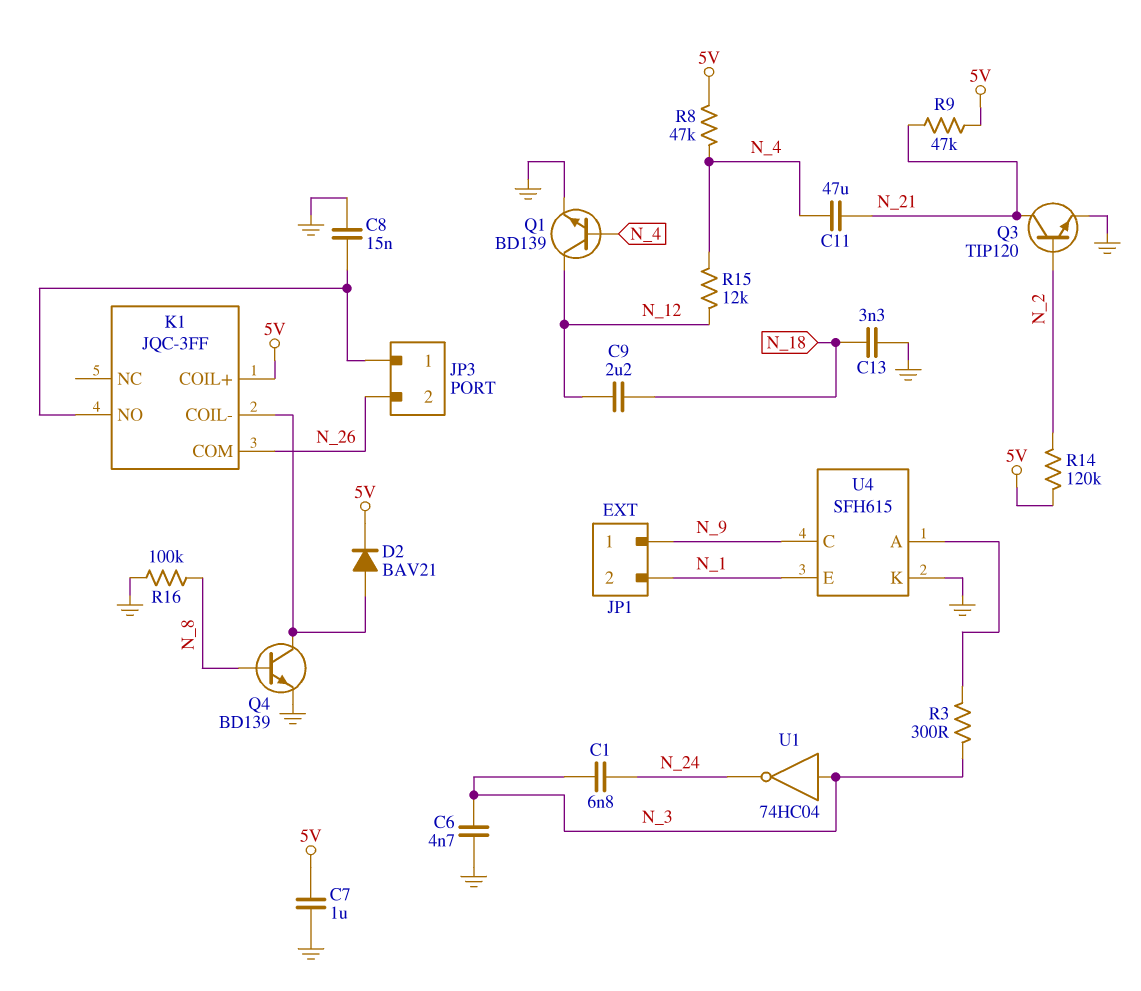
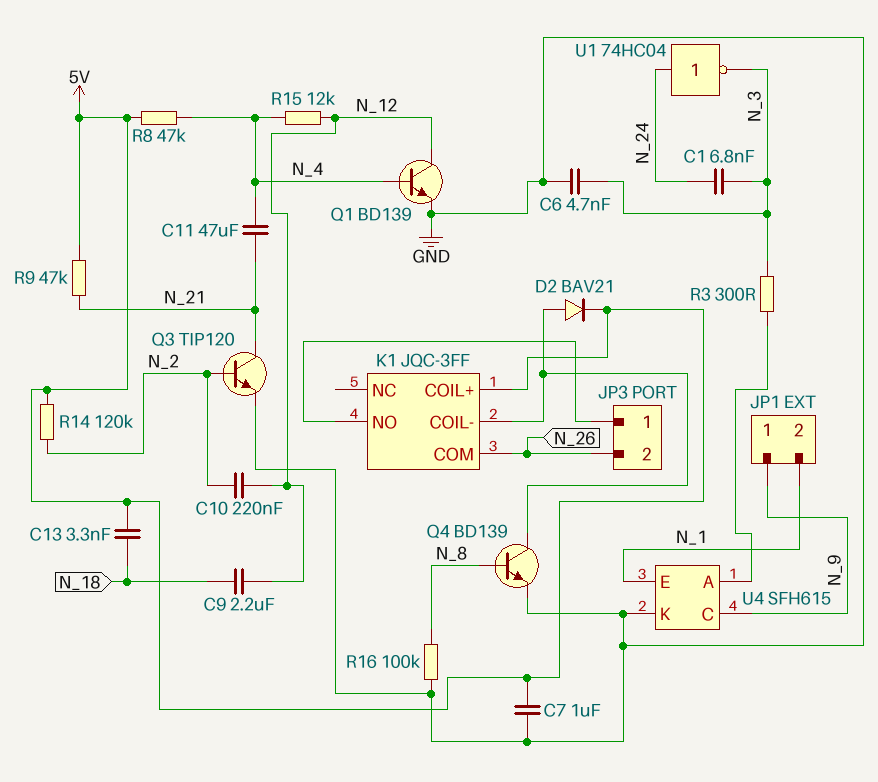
C8: 15nF (GND, JP3/1) -> none
C10: none -> 220nF (N_2, N_12)
C13: 3.3nF (GND, N_18) -> 3.3nF (5V, N_18)
U1: NOT 74HC04 (in N_3, out N_24) -> NOT 74HC04 (in N_24, out N_3)

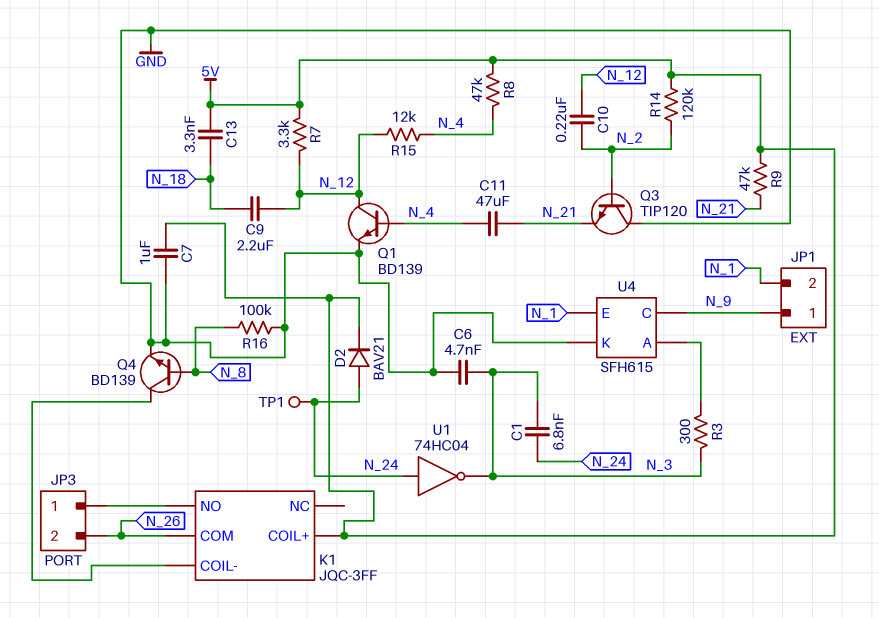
D2: diode BAV21 (A K1/COIL-, K 5V) -> diode BAV21 (A N_24, K 5V)
Q3: NPN TIP120 (B N_2, C N_21, E GND) -> NPN TIP120 (B N_2, C GND, E N_21)
R7: none -> 3.3k (5V, N_12)
TP1: none -> test point (N_24)

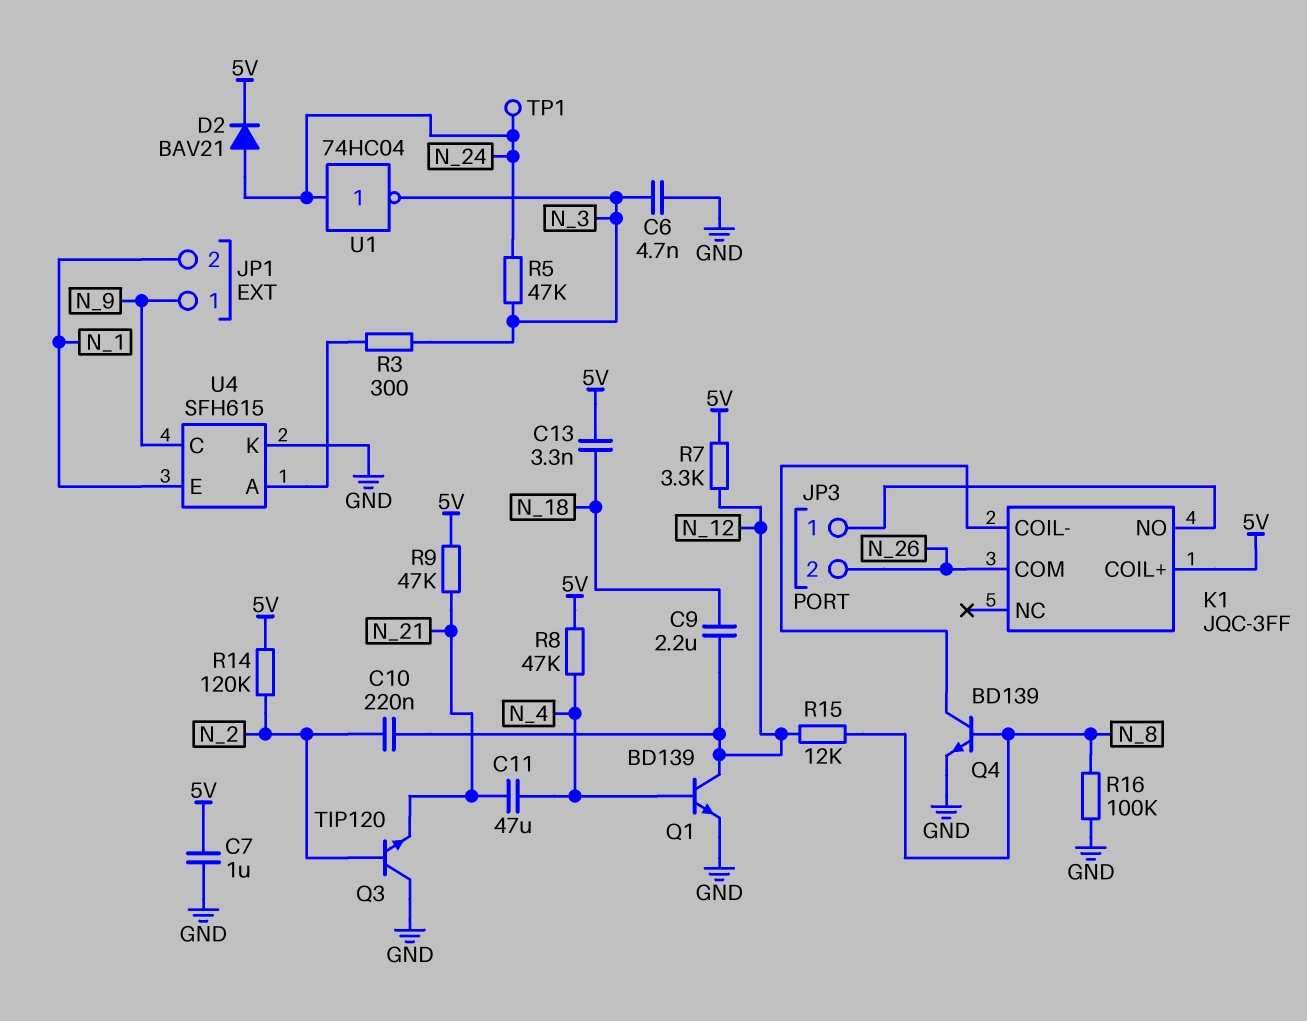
C1: 6.8nF (N_3, N_24) -> none
R5: none -> 47k (N_3, N_24)
R15: 12k (N_4, N_12) -> 12k (N_8, N_12)

